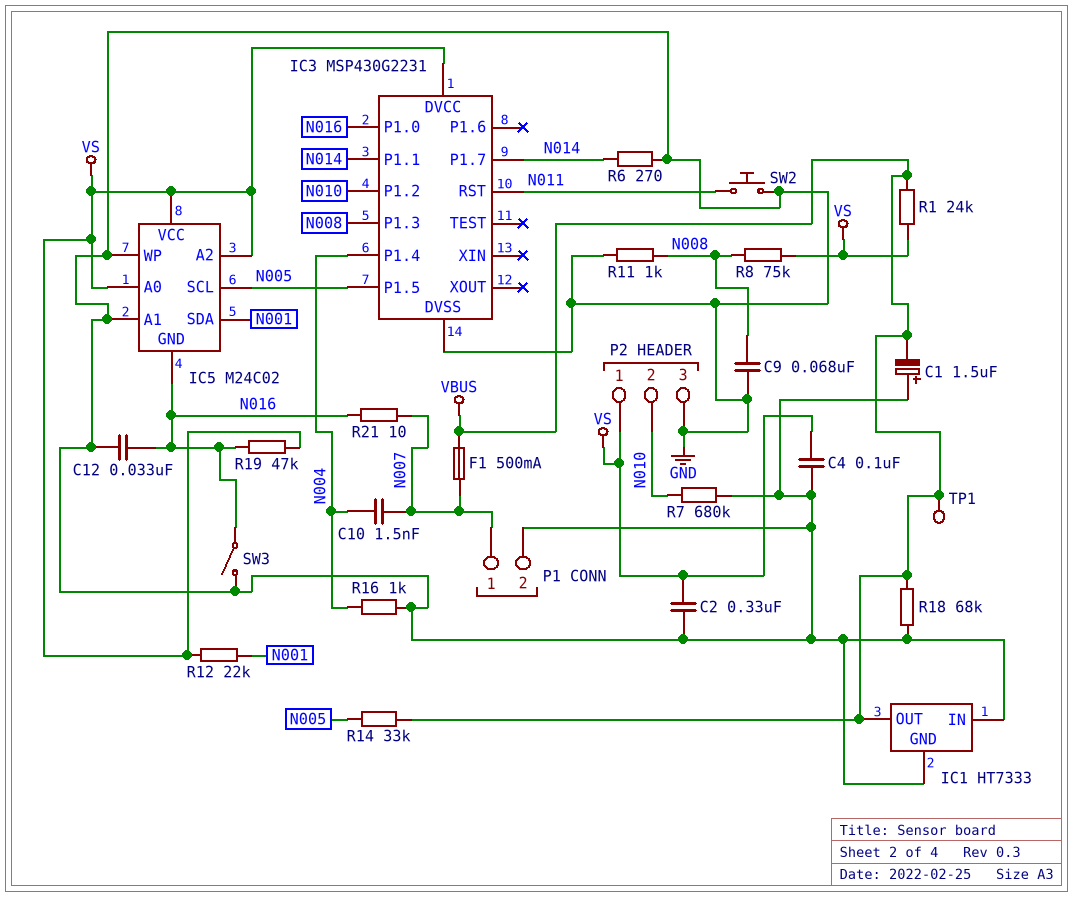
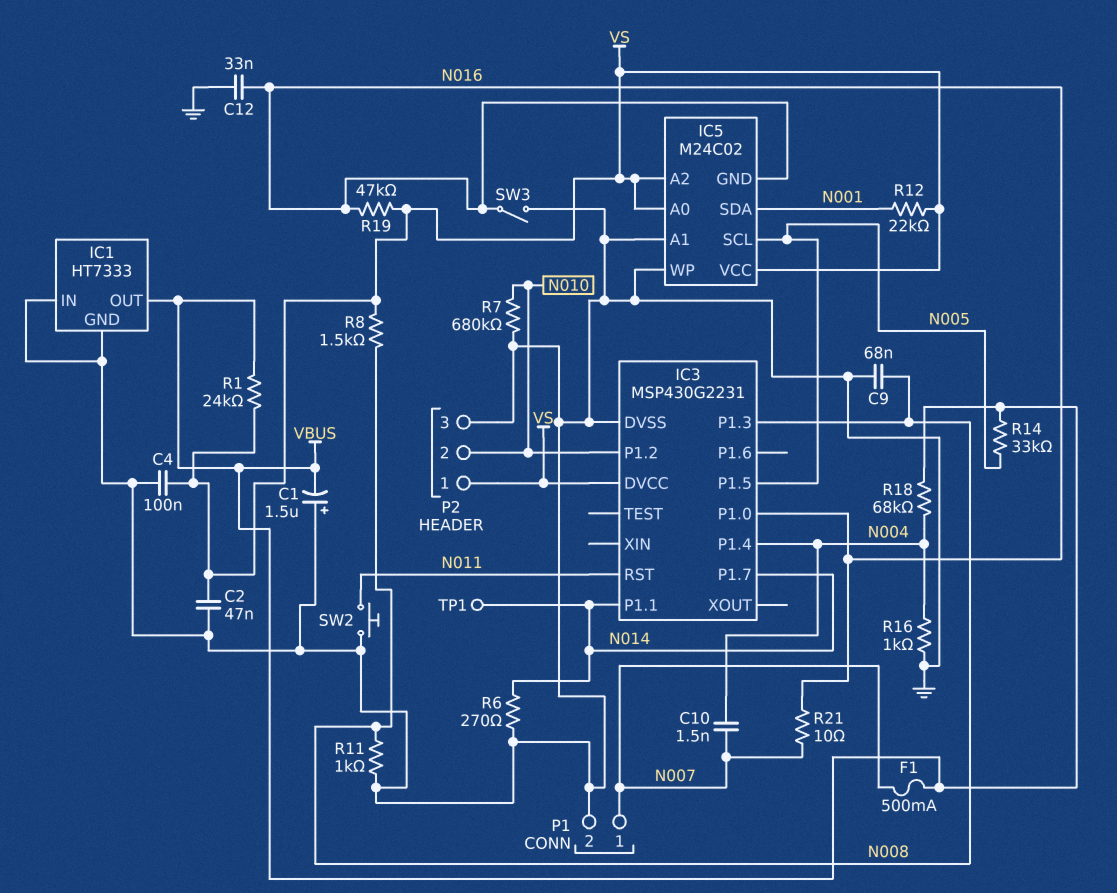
C2: 330nF (GND, VS) -> 47nF (GND, VS)
R8: 75k (N008, VS) -> 1.5k (N008, VS)
R18: 68k (GND, VBUS) -> 68k (N004, VBUS)
TP1: test point (VBUS) -> test point (N014)

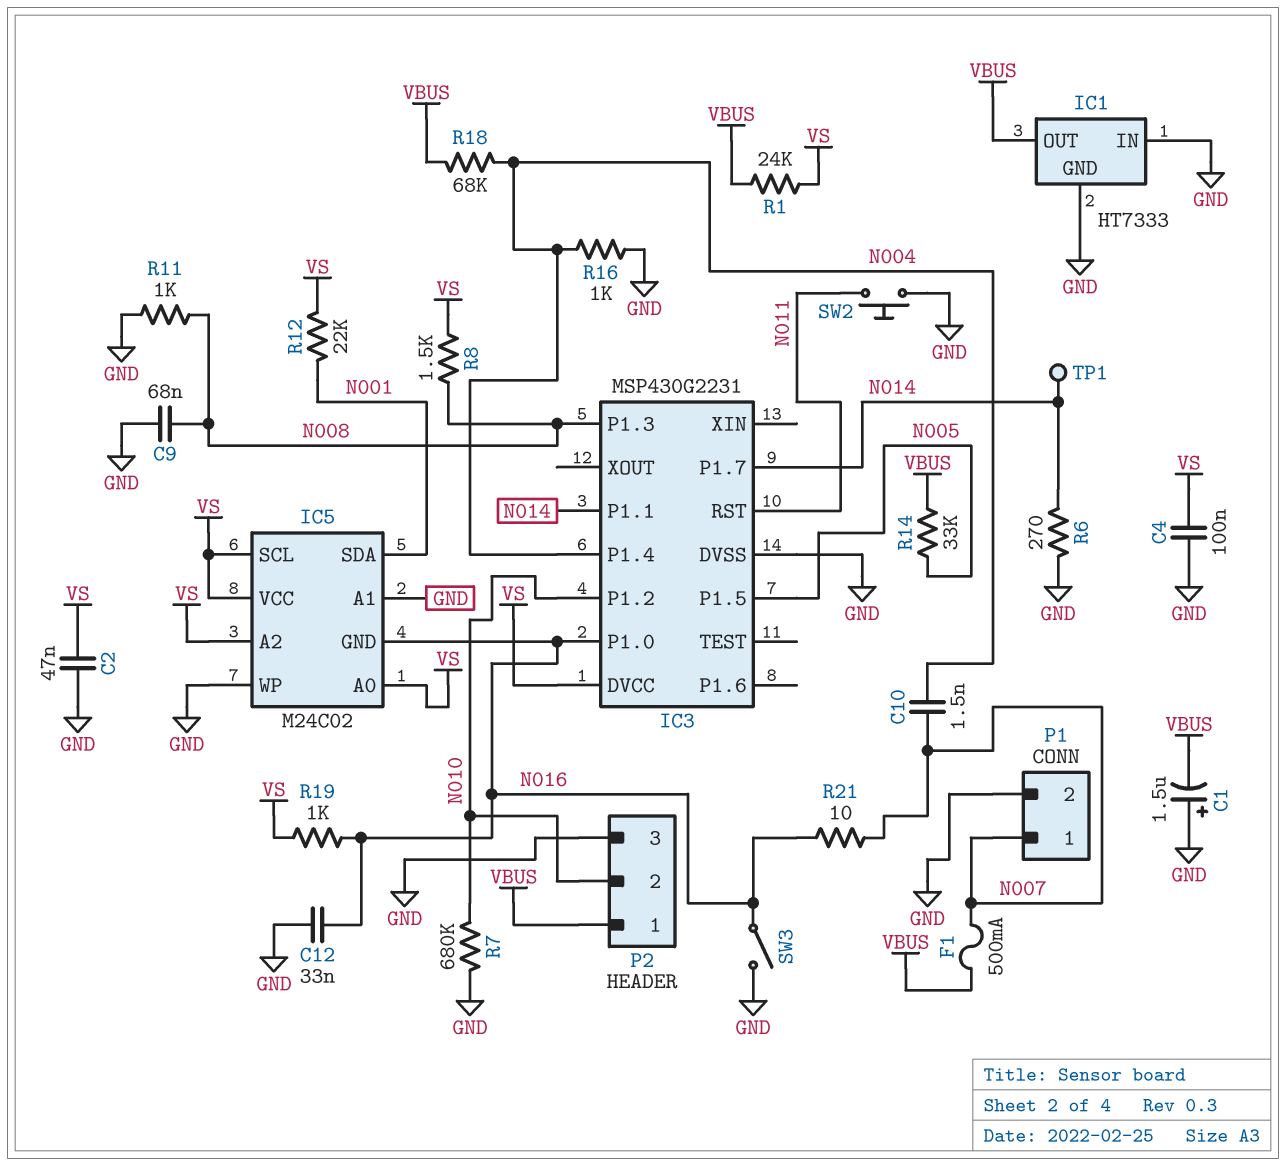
IC5 pin SCL: N005 -> VS
P2 pin 1: VS -> VBUS
R19: 47k (N016, VS) -> 1k (N016, VS)

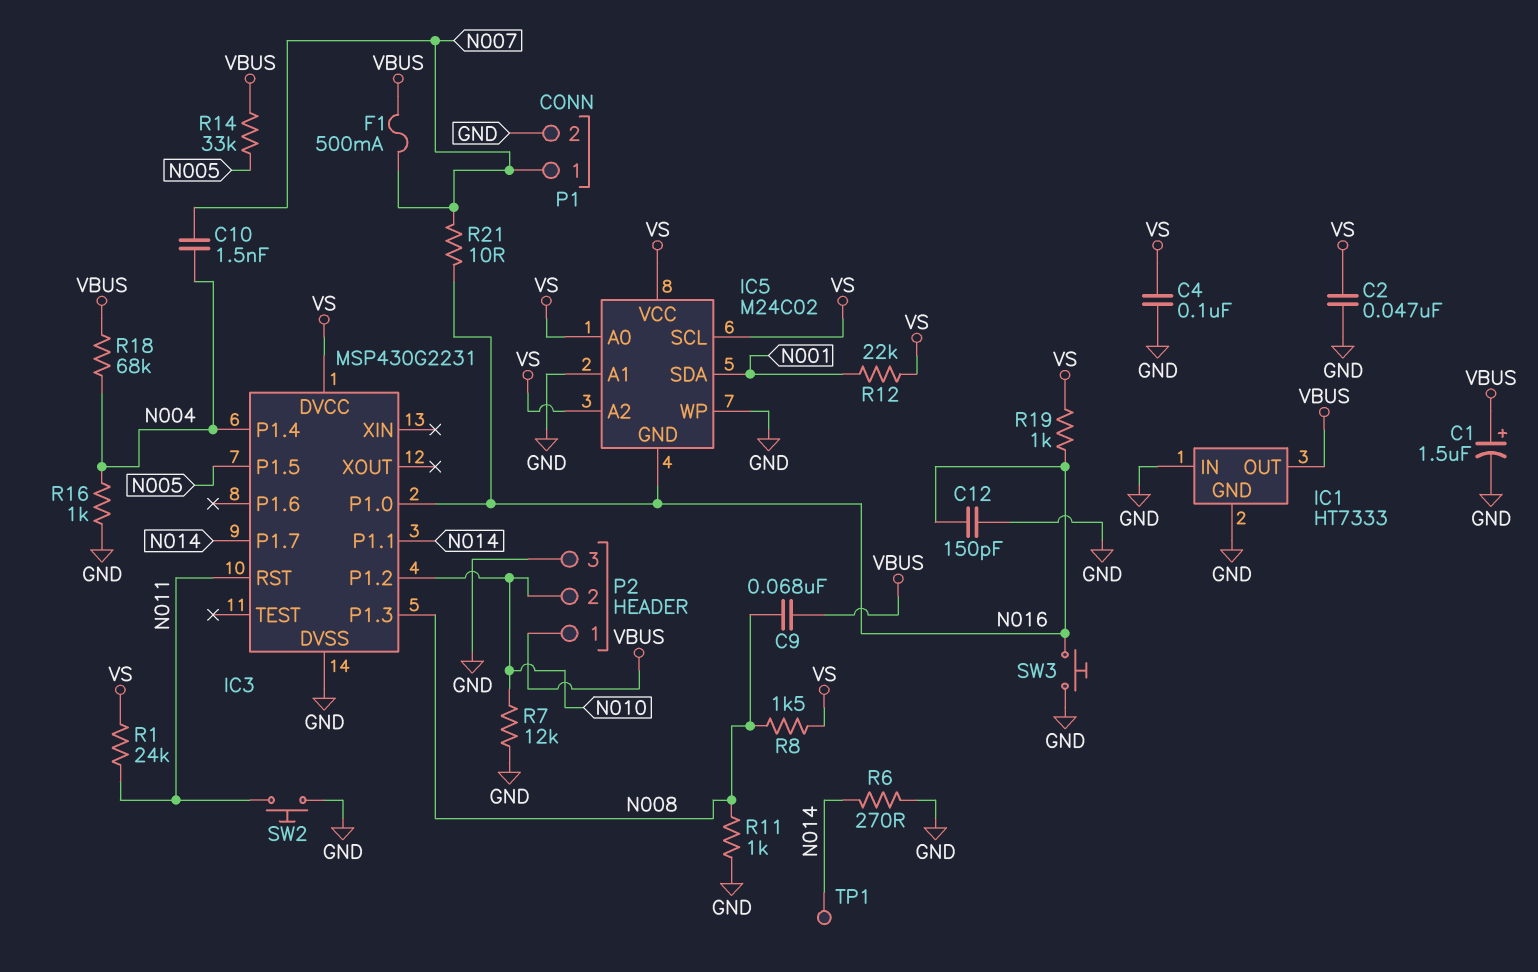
C1: 1.5uF (plus GND, minus VBUS) -> 1.5uF (plus VBUS, minus GND)
C9: 68nF (GND, N008) -> 68nF (N008, VBUS)
C12: 33nF (GND, N016) -> 150pF (GND, N016)
R1: 24k (VBUS, VS) -> 24k (N011, VS)
R7: 680k (GND, N010) -> 12k (GND, N010)
SW3: switch (GND, N016) -> button (GND, N016)

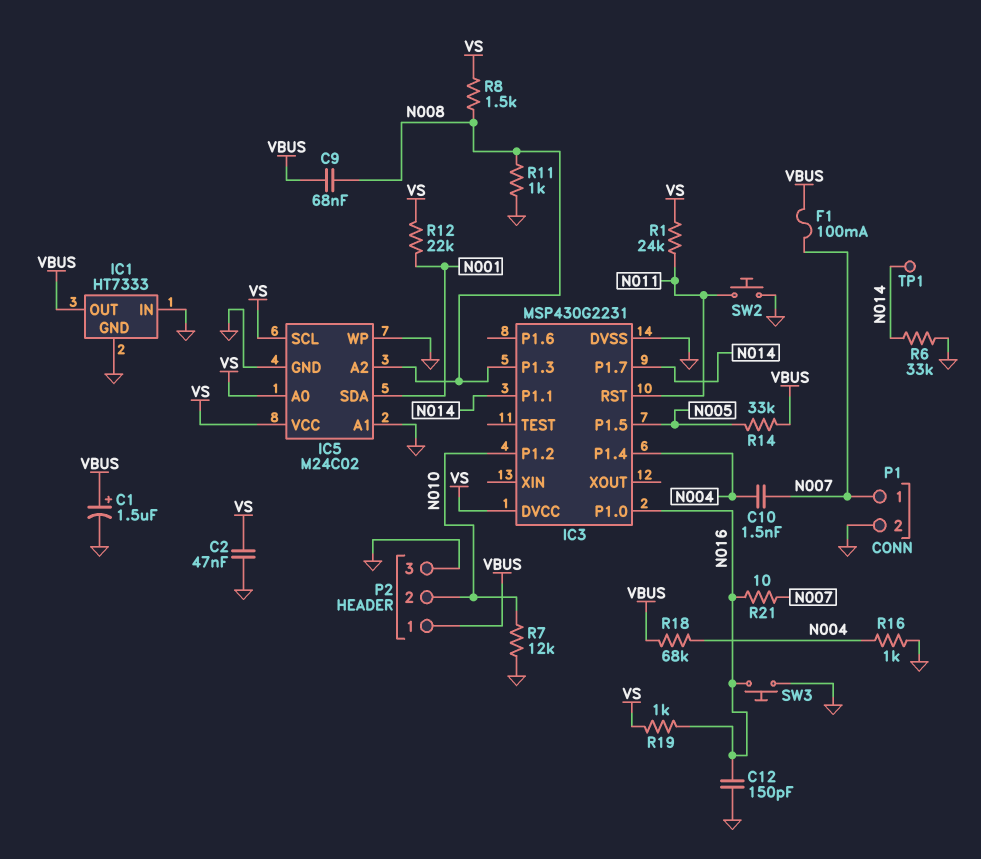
C4: 100nF (GND, VS) -> none
F1: 500mA (N007, VBUS) -> 100mA (N007, VBUS)
IC5 pin A2: VS -> N008
IC5 pin GND: N016 -> GND
R6: 270 (GND, N014) -> 33k (GND, N014)

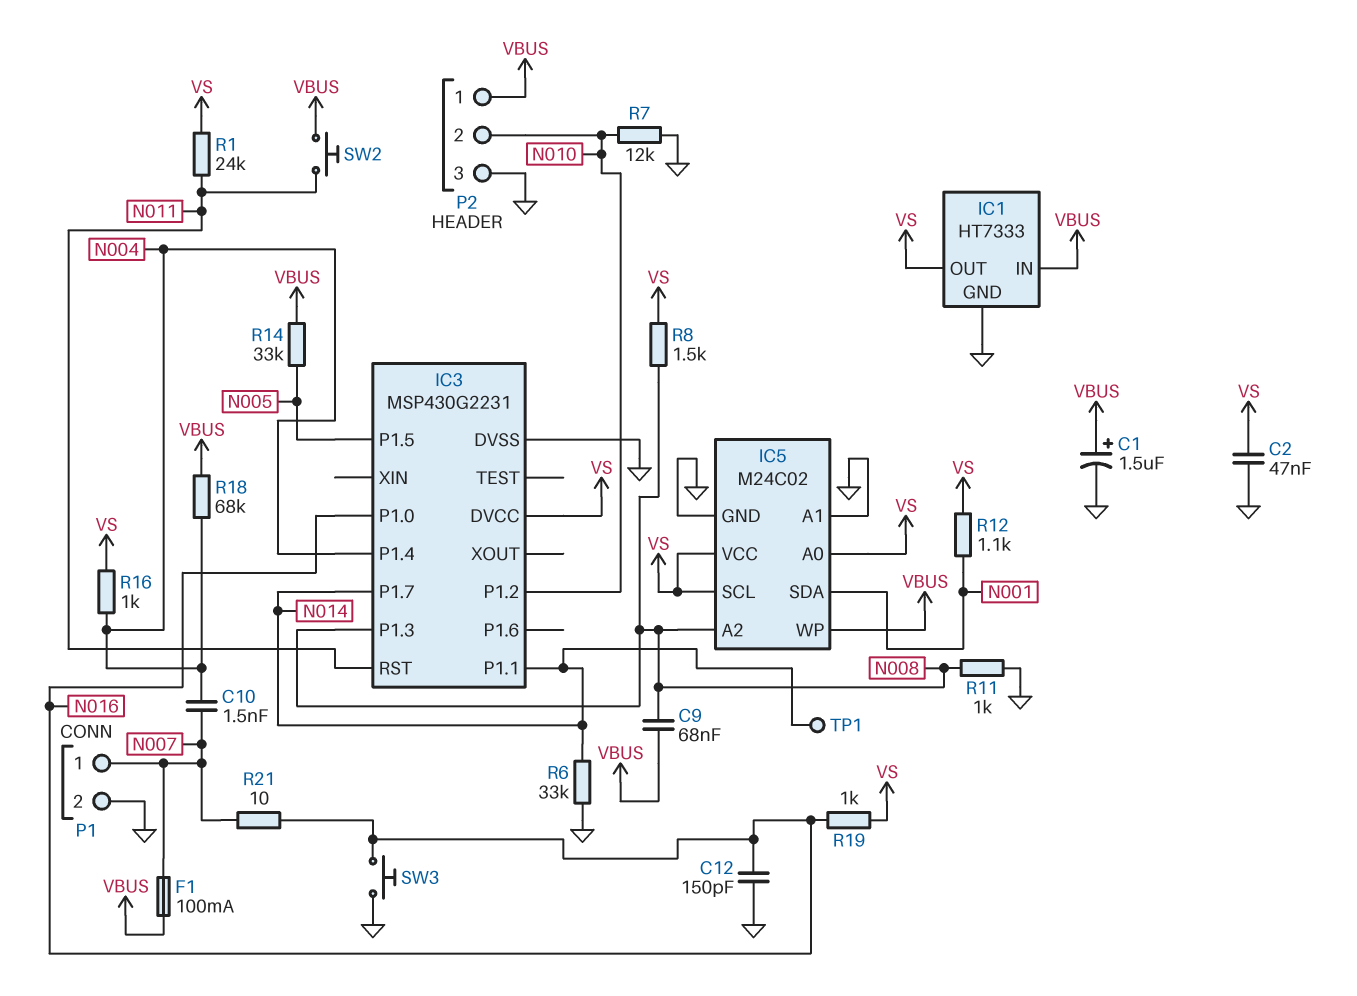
IC1 pin IN: GND -> VBUS
IC1 pin OUT: VBUS -> VS
IC5 pin WP: GND -> VBUS
R12: 22k (N001, VS) -> 1.1k (N001, VS)
R16: 1k (GND, N004) -> 1k (N004, VS)
SW2: button (GND, N011) -> button (N011, VBUS)

